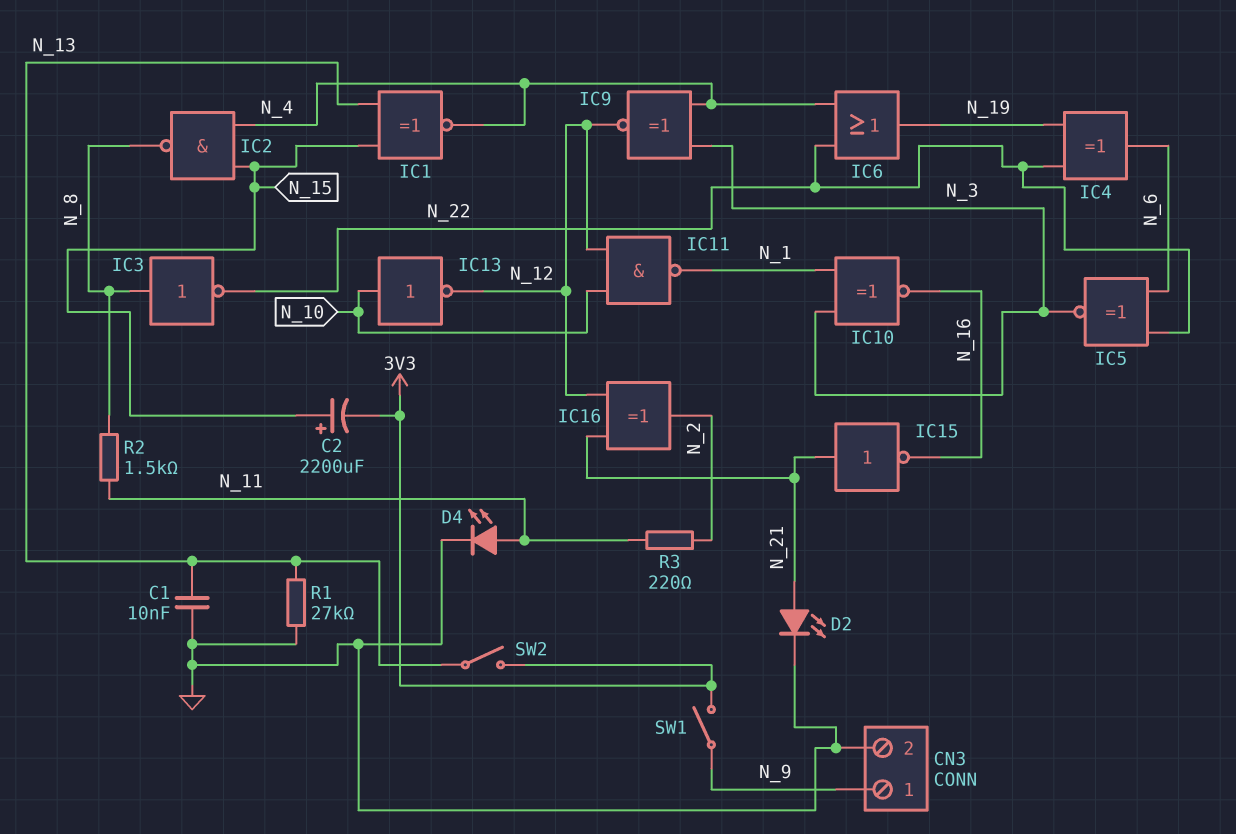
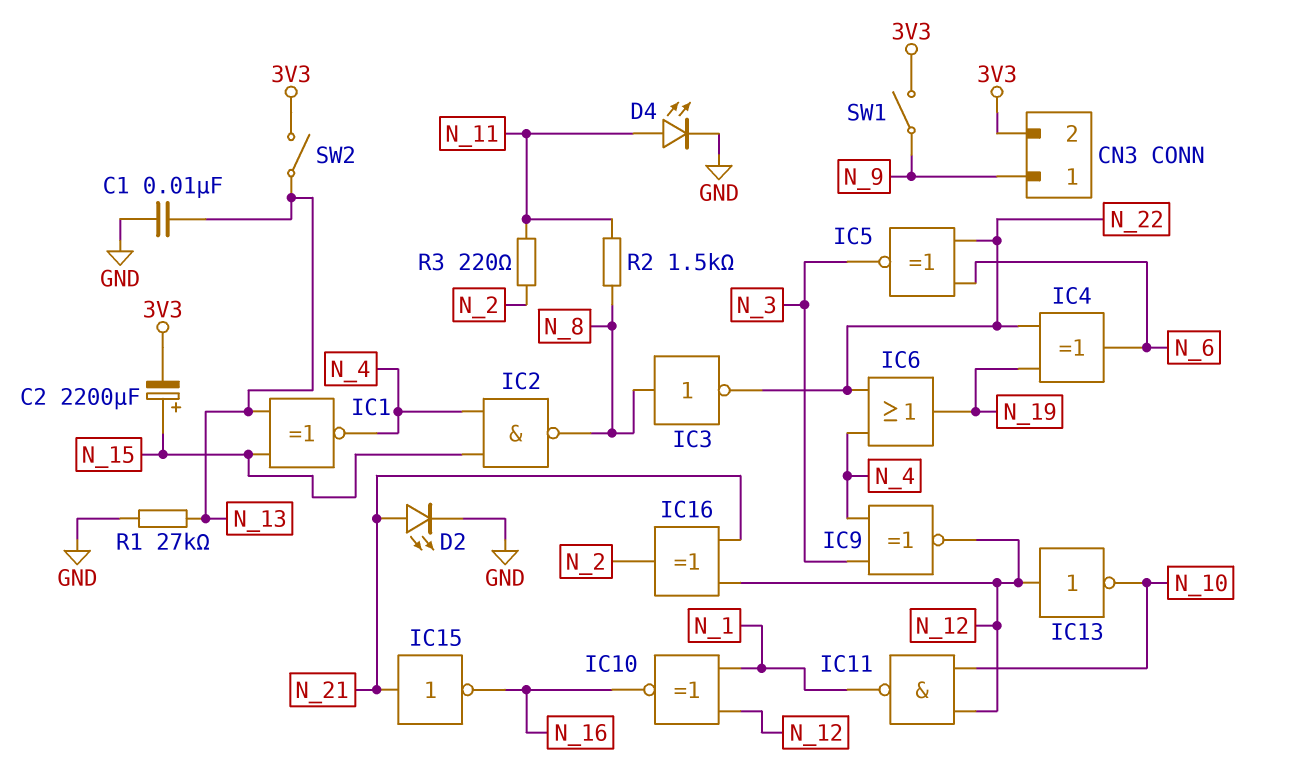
CN3 pin 2: GND -> 3V3
IC10: XNOR (in N_1, in N_3, out N_16) -> XNOR (in N_1, in N_12, out N_16)
IC13: NOT (in N_10, out N_12) -> NOT (in N_12, out N_10)

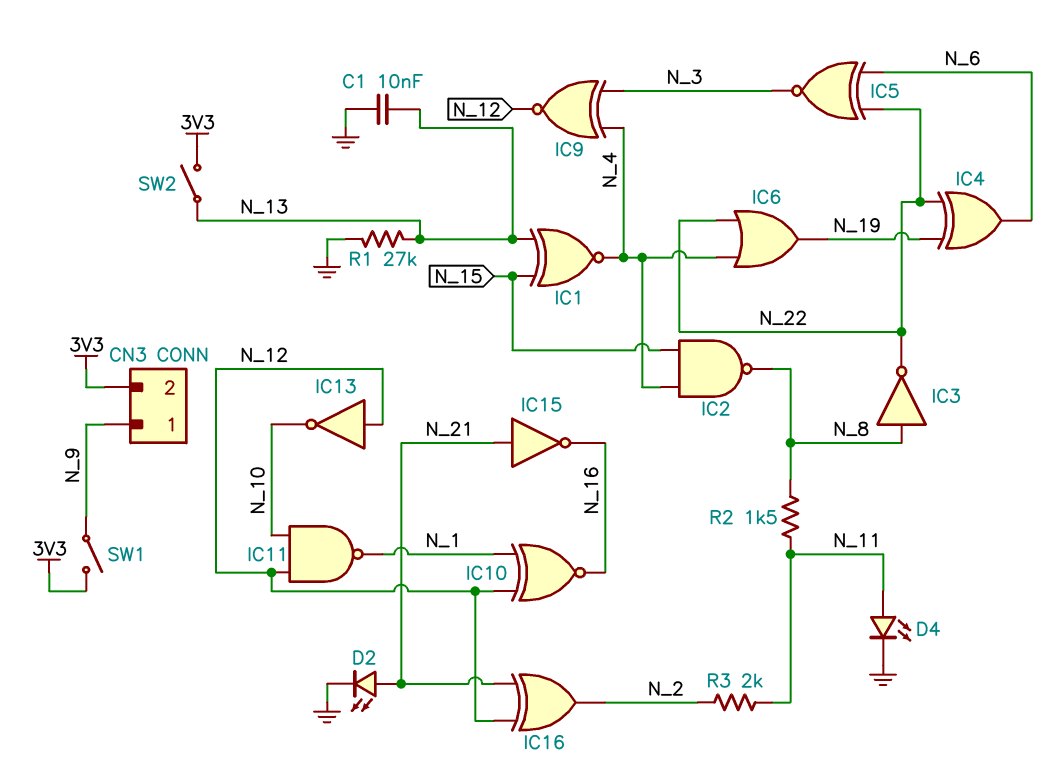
C2: 2200uF (plus N_15, minus 3V3) -> none
R3: 220 (N_2, N_11) -> 2k (N_2, N_11)

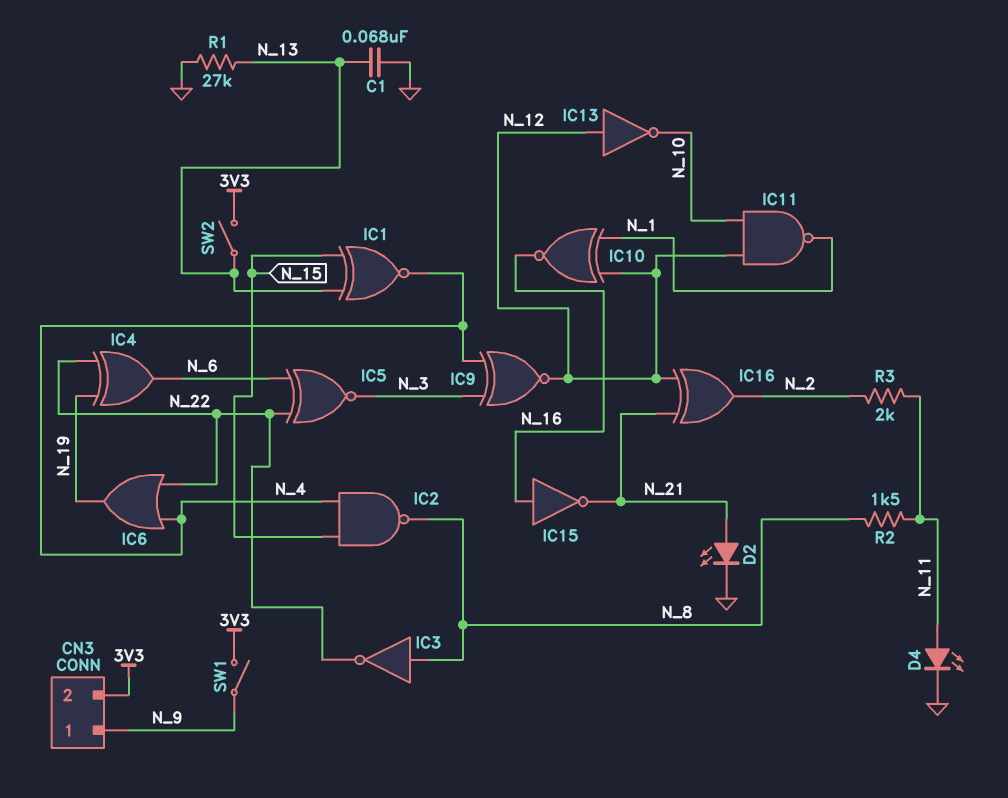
C1: 10nF (GND, N_13) -> 68nF (GND, N_13)
IC15: NOT (in N_21, out N_16) -> NOT (in N_16, out N_21)

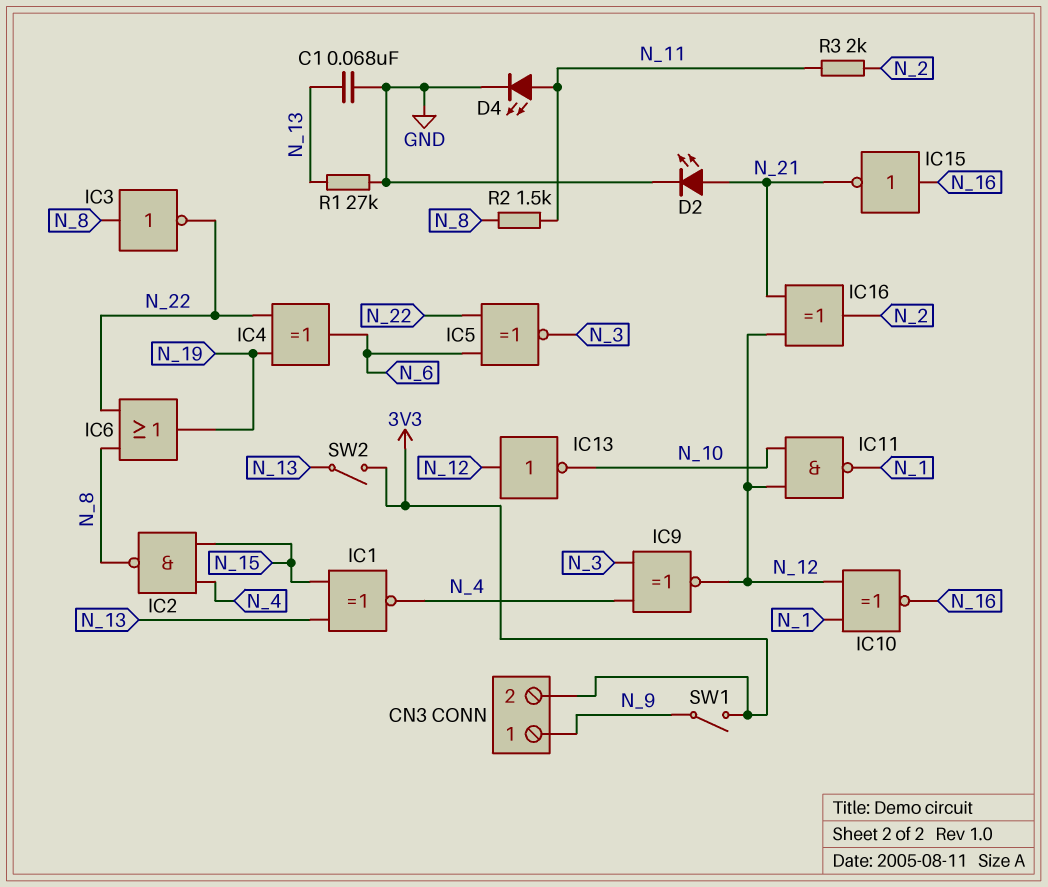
IC6: OR (in N_4, in N_22, out N_19) -> OR (in N_8, in N_22, out N_19)

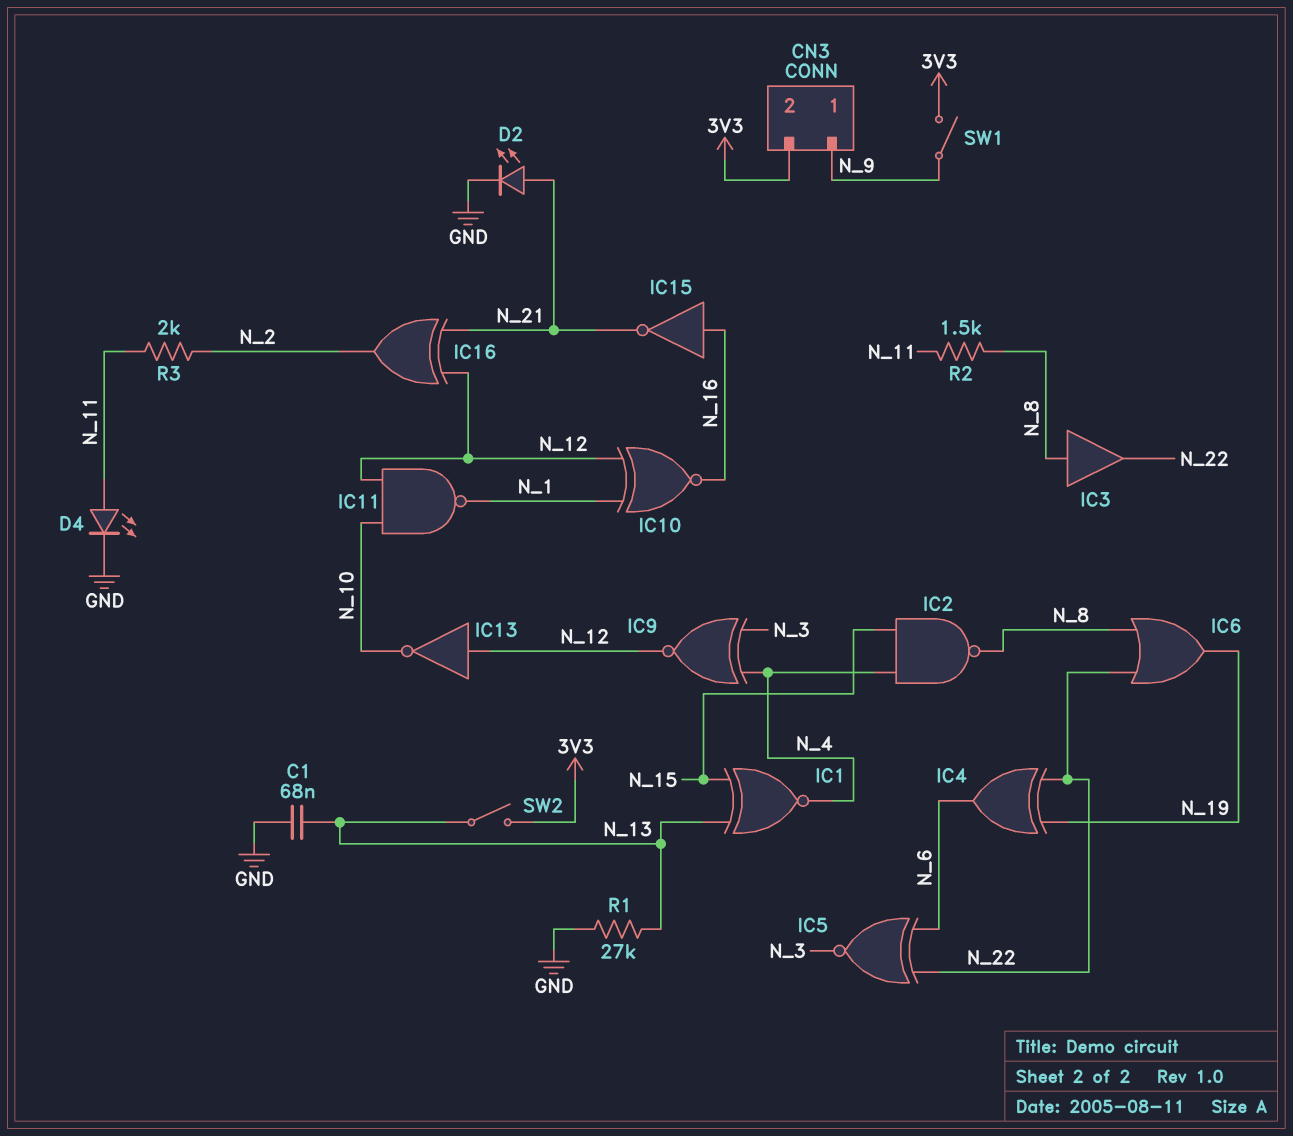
IC3: NOT (in N_8, out N_22) -> buffer (in N_8, out N_22)

